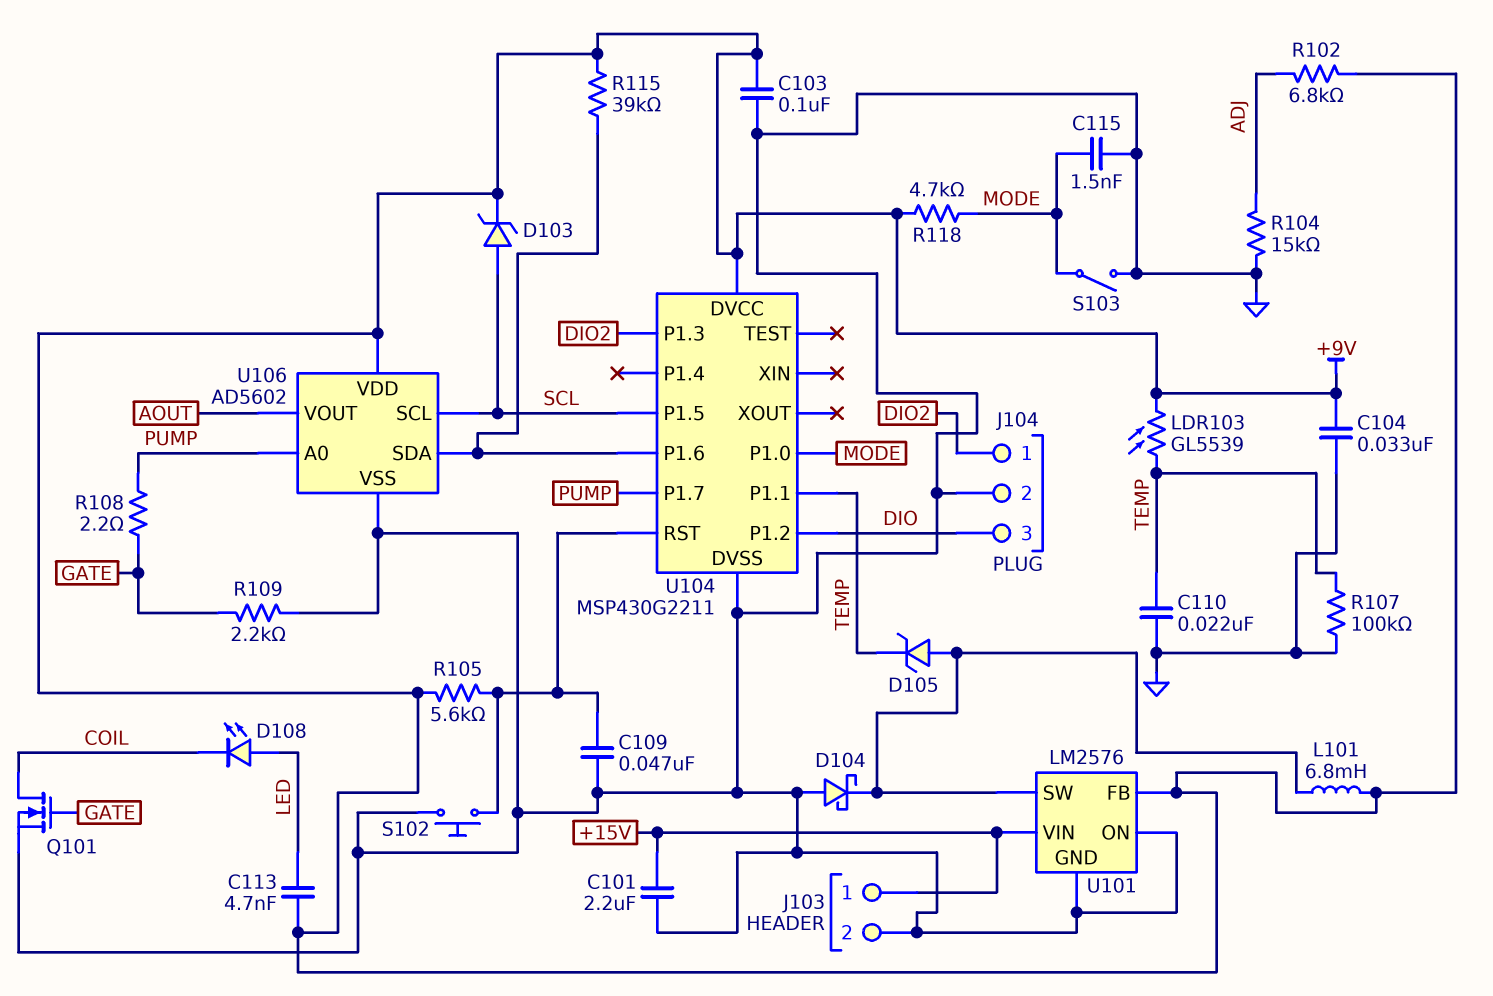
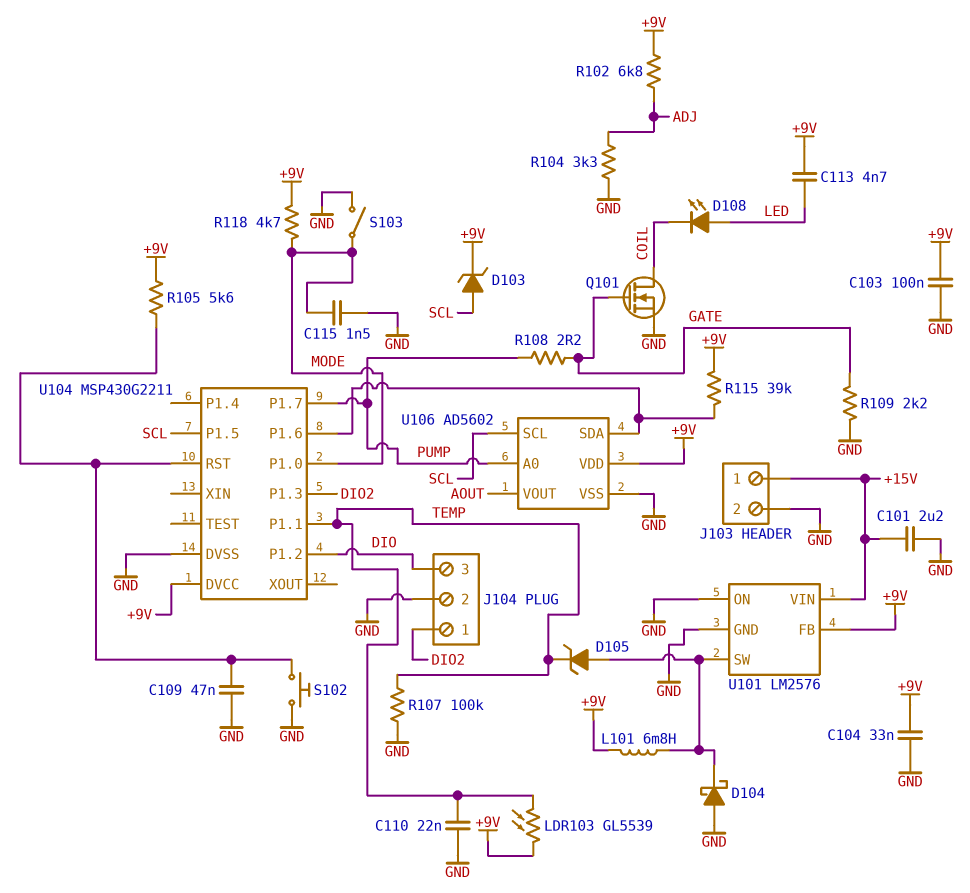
R104: 15k (ADJ, GND) -> 3.3k (ADJ, GND)

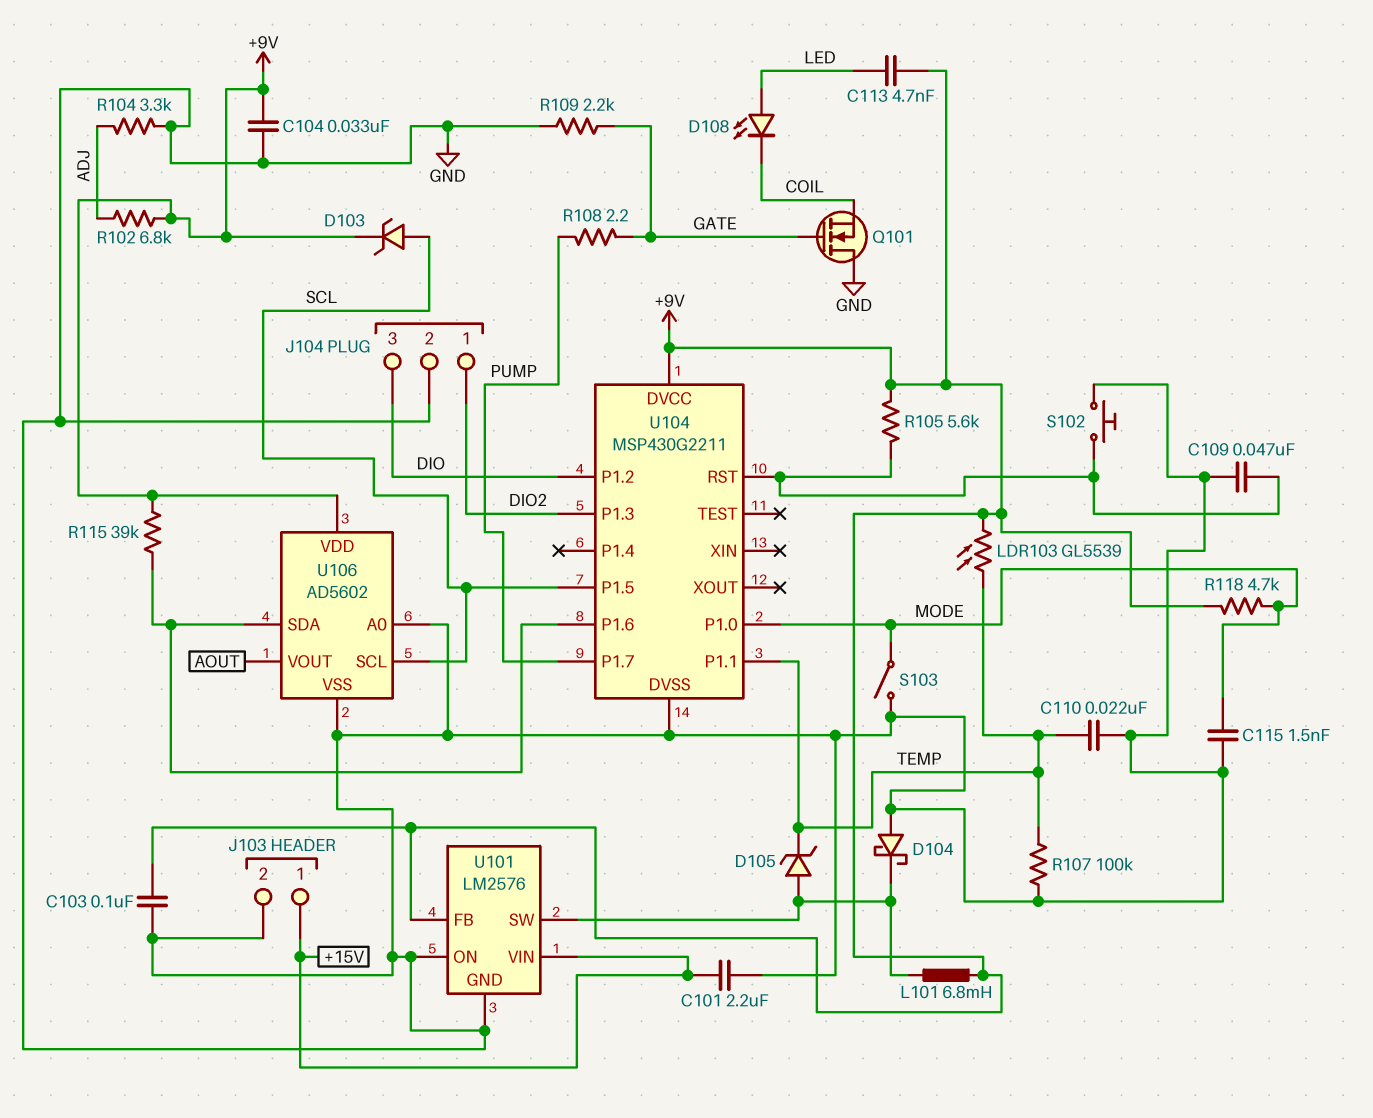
Q101: NMOS (G GATE, D COIL, S GND) -> NMOS (G GATE, D GND, S COIL)
U106 pin A0: PUMP -> GND

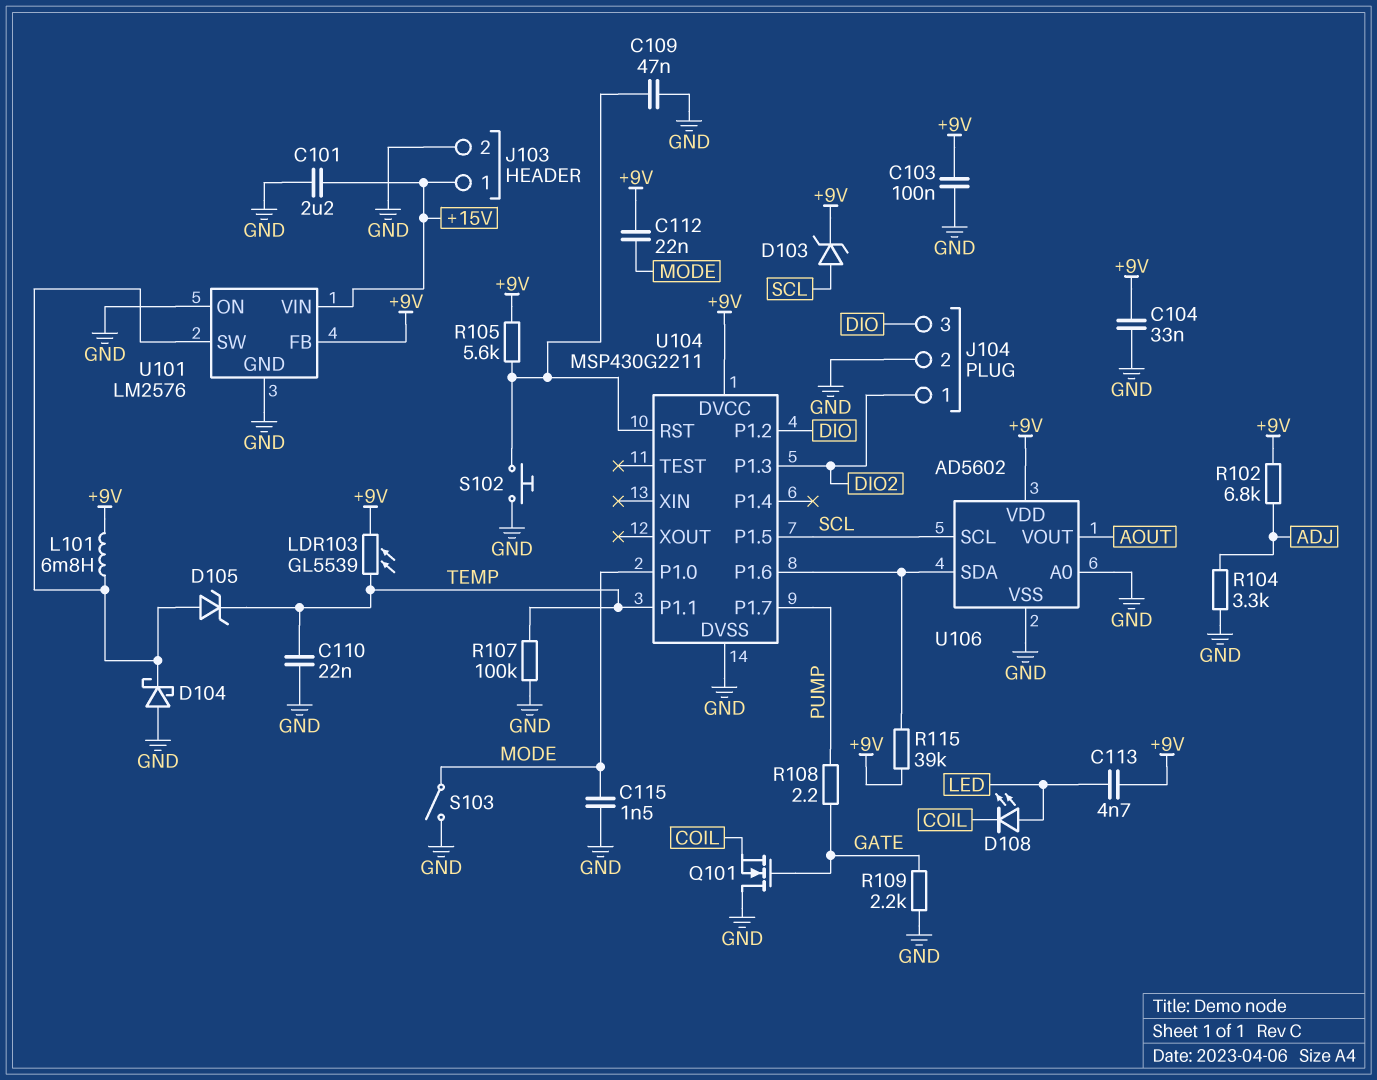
C112: none -> 22nF (+9V, MODE)
R118: 4.7k (+9V, MODE) -> none

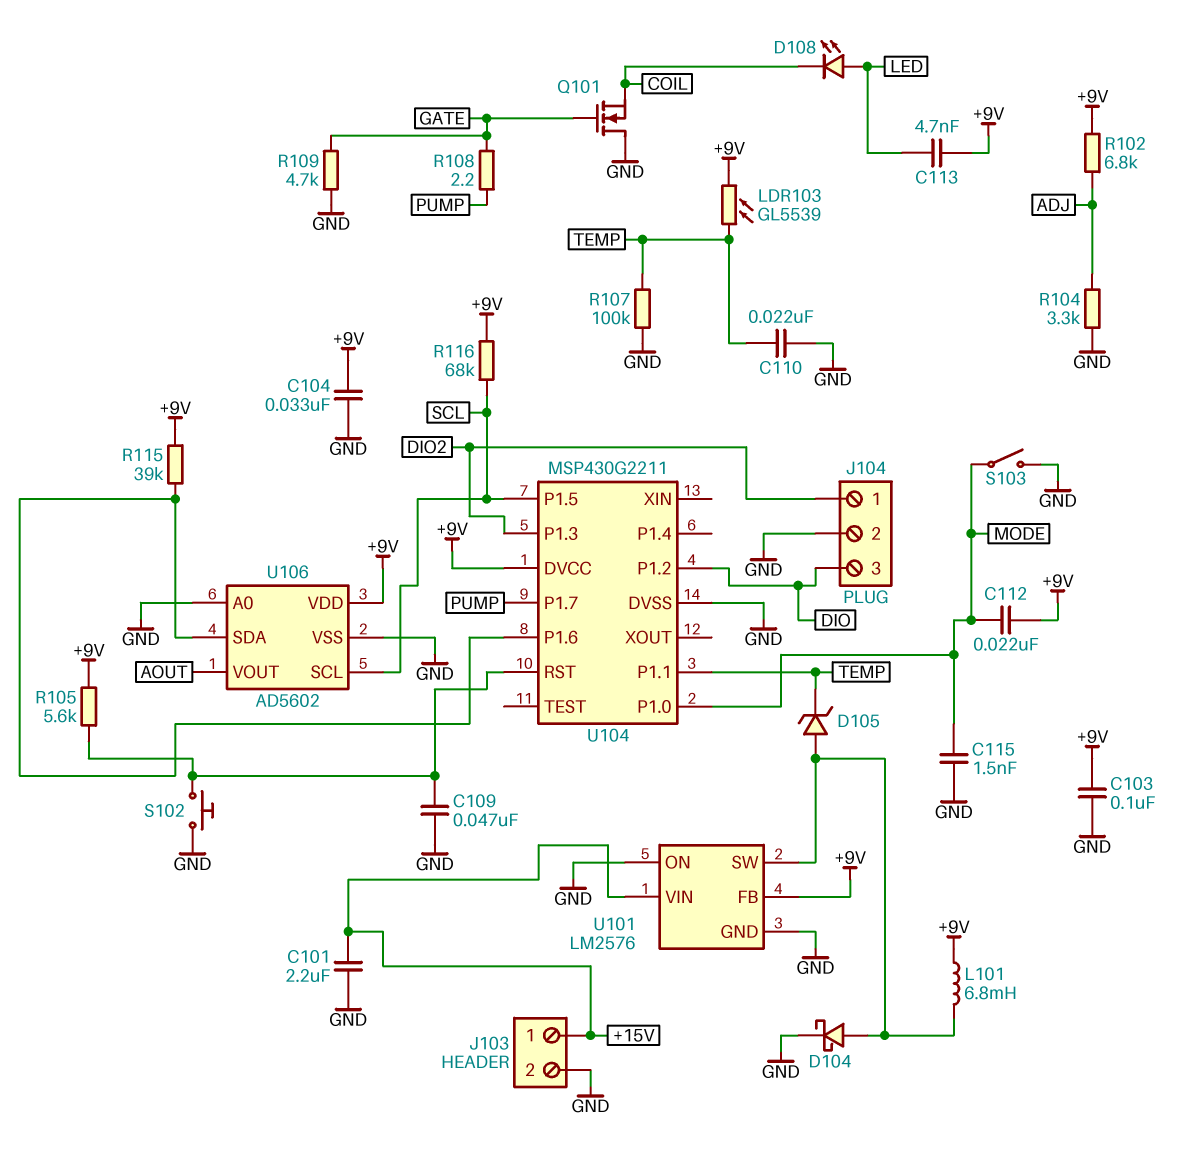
D103: zener (A SCL, K +9V) -> none
D104: schottky (A GND, K U101/SW) -> schottky (A U101/SW, K GND)
R109: 2.2k (GATE, GND) -> 4.7k (GATE, GND)
R116: none -> 68k (+9V, SCL)

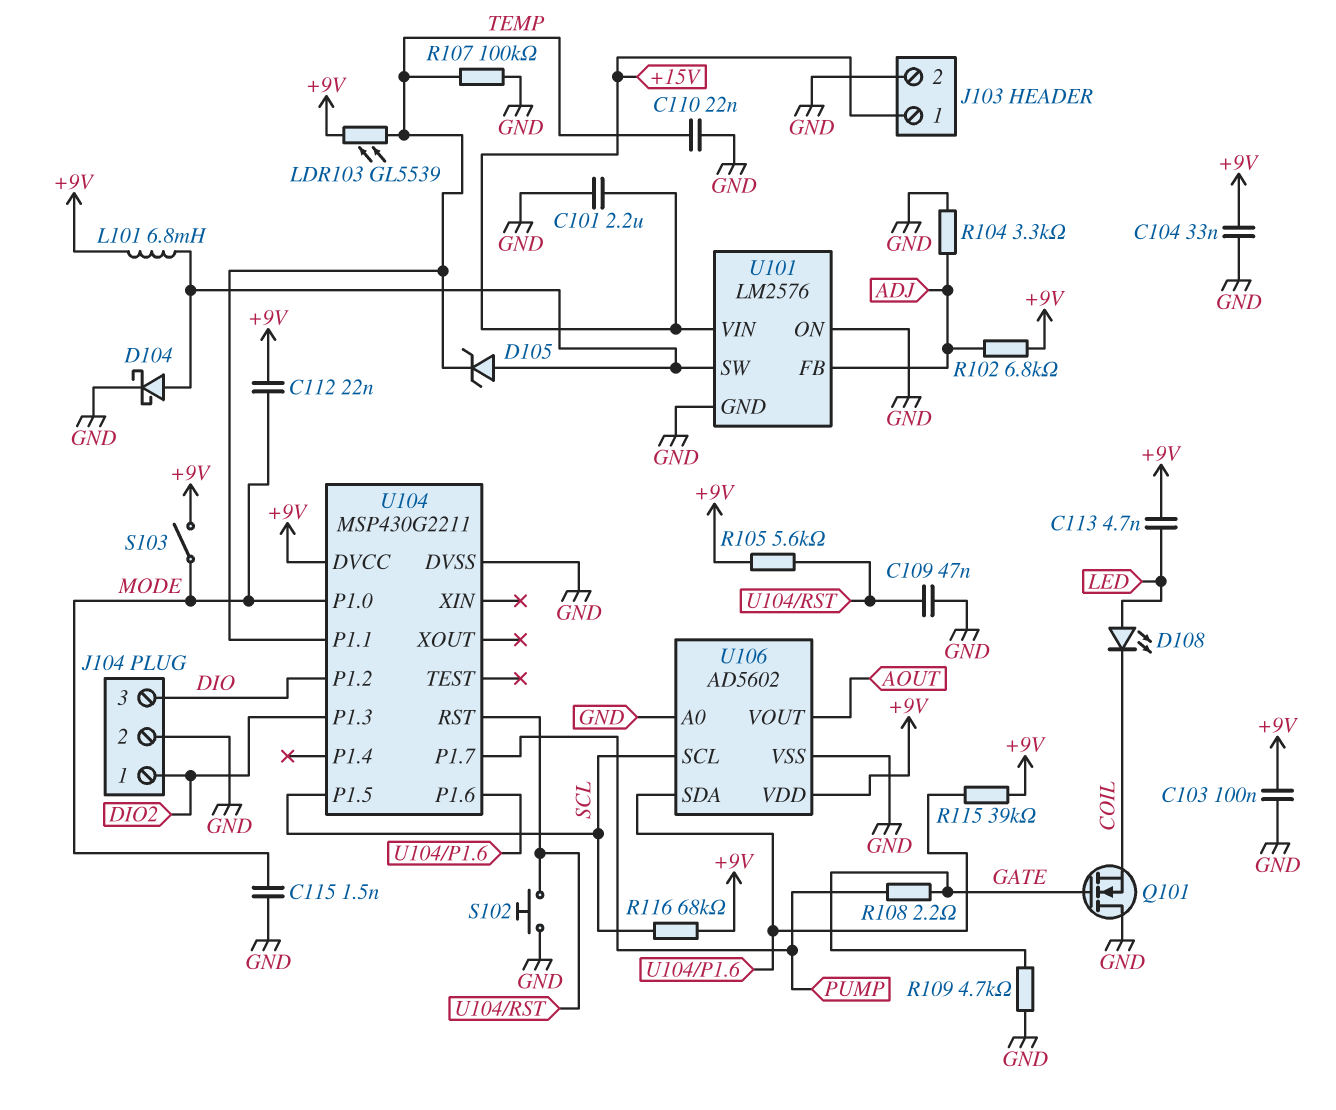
S103: switch (GND, MODE) -> switch (+9V, MODE)
U101 pin FB: +9V -> ADJ

